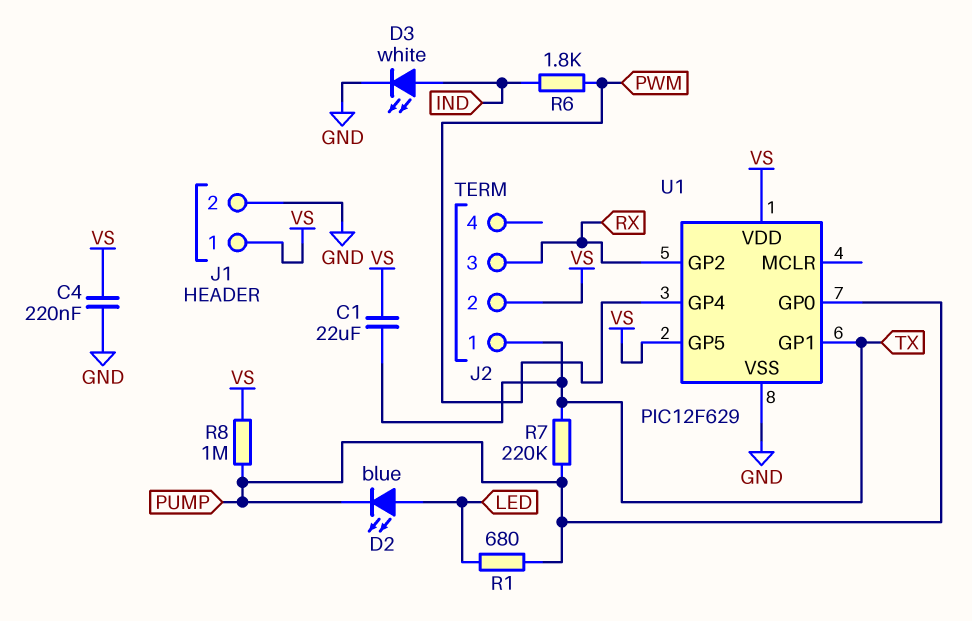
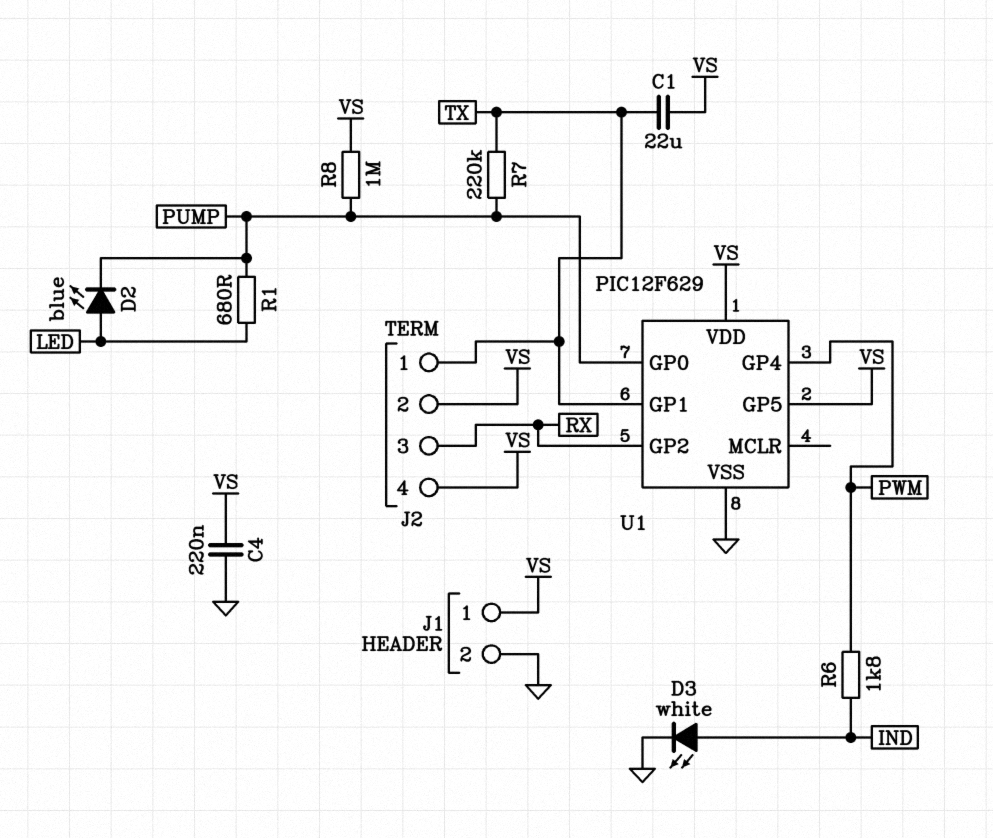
J2 pin 4: none -> VS

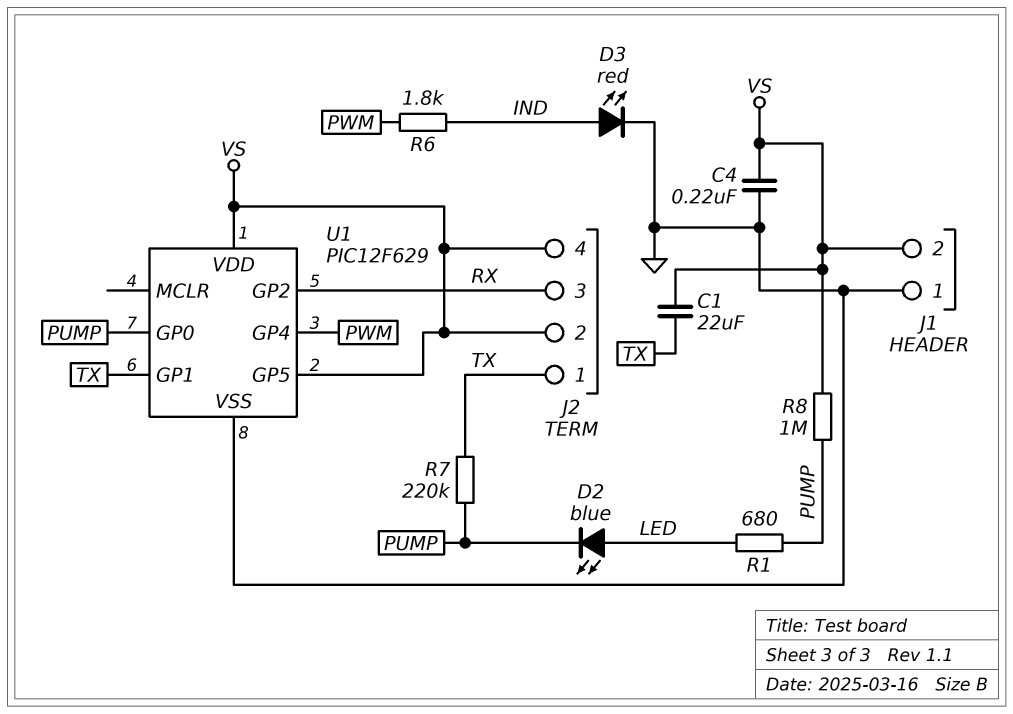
D3: LED white (A IND, K GND) -> LED red (A IND, K GND)
J1 pin 1: VS -> GND
J1 pin 2: GND -> VS

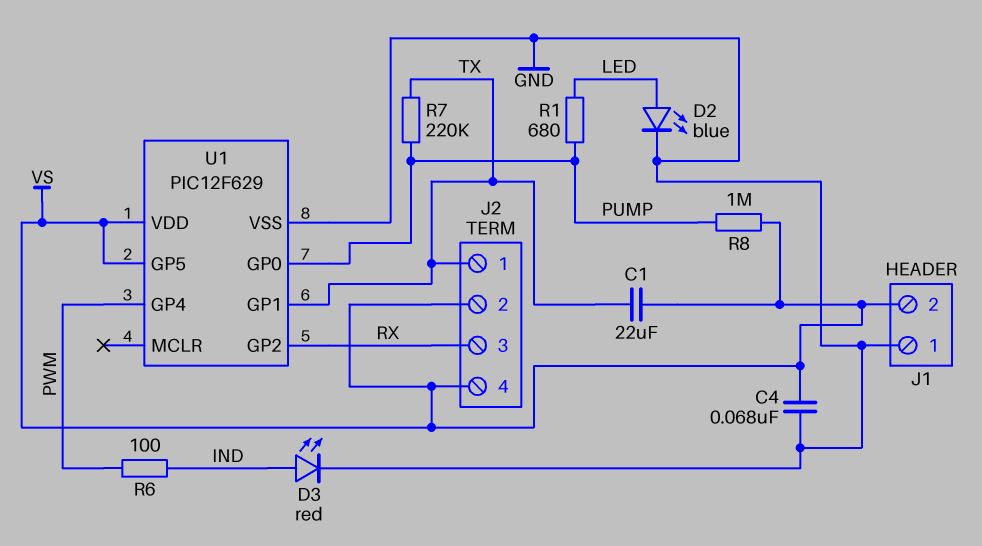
C4: 220nF (GND, VS) -> 68nF (GND, VS)
D2: LED blue (A LED, K PUMP) -> LED blue (A LED, K GND)
R6: 1.8k (IND, PWM) -> 100 (IND, PWM)

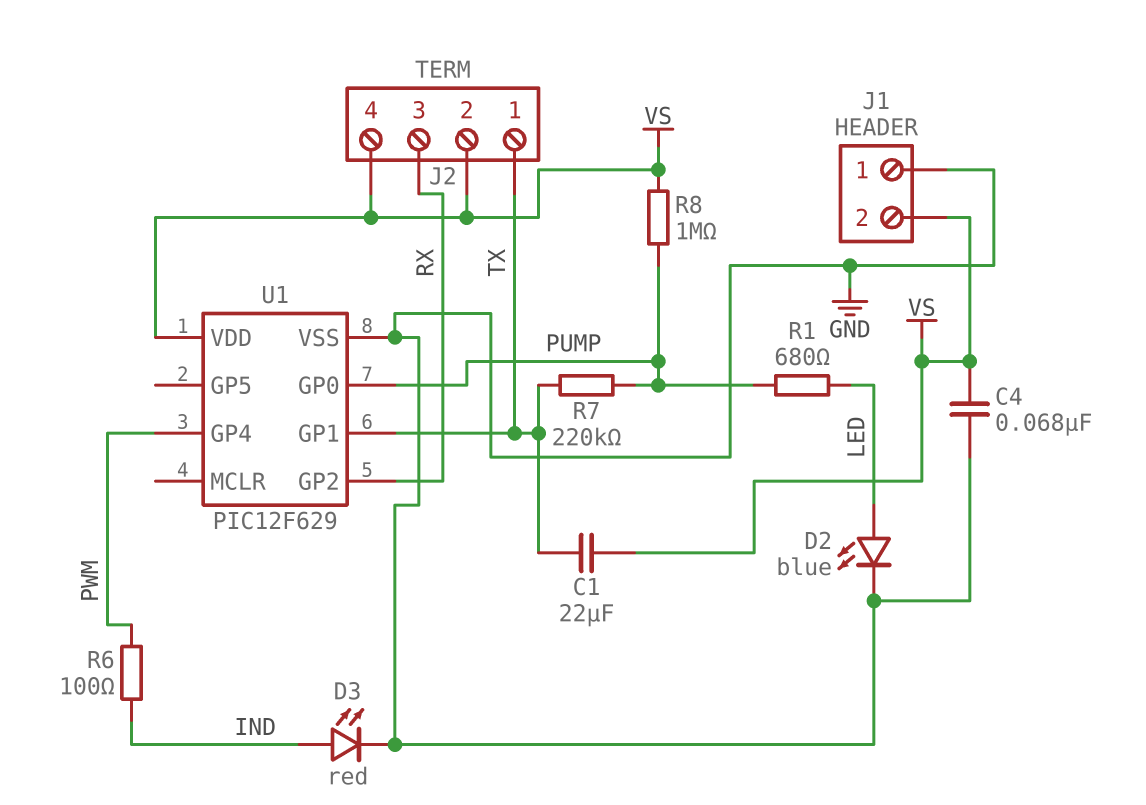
U1 pin GP5: VS -> none

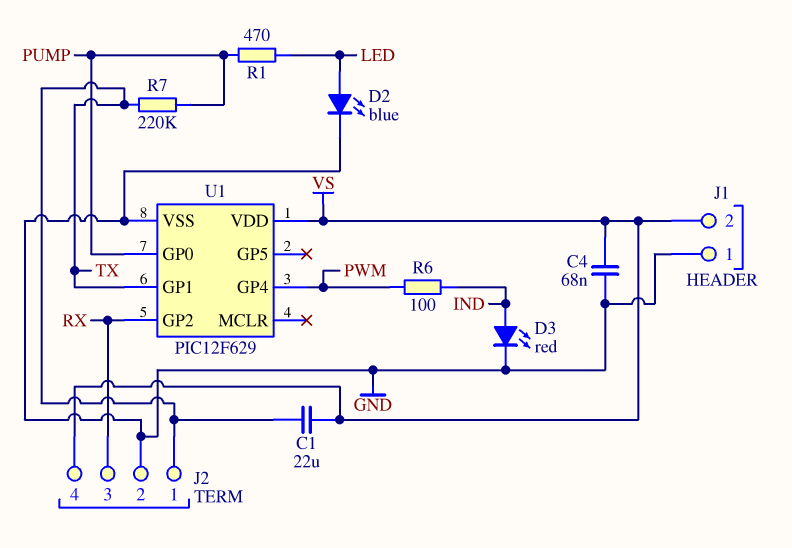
J2 pin 2: VS -> GND
R1: 680 (LED, PUMP) -> 470 (LED, PUMP)
R8: 1M (PUMP, VS) -> none

